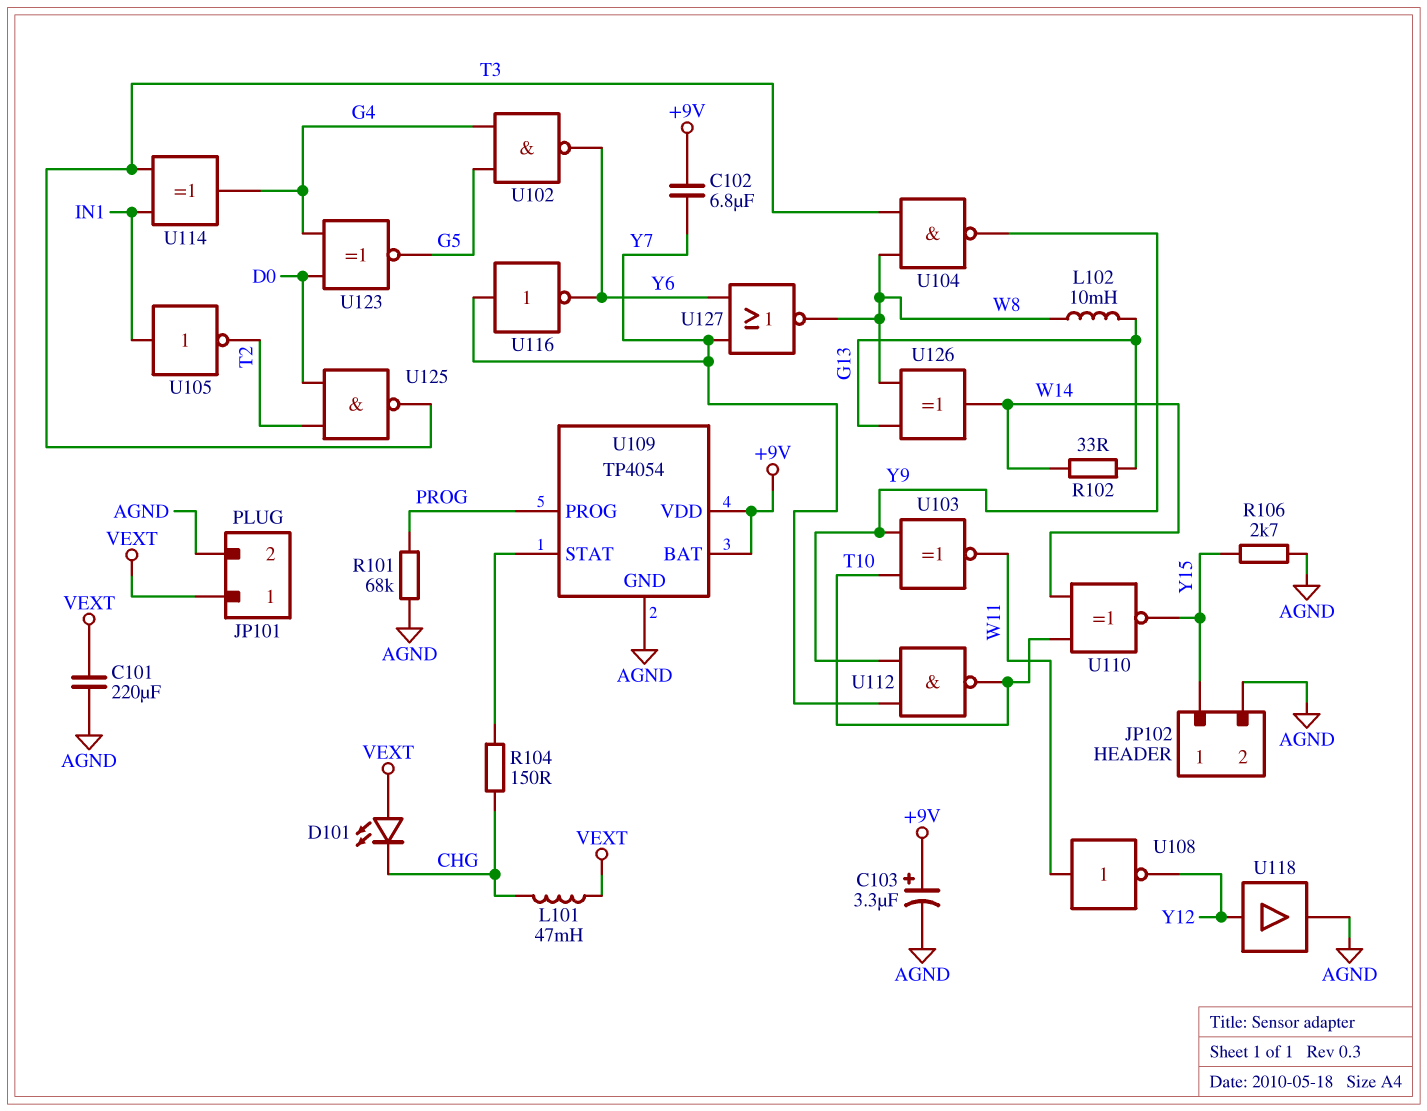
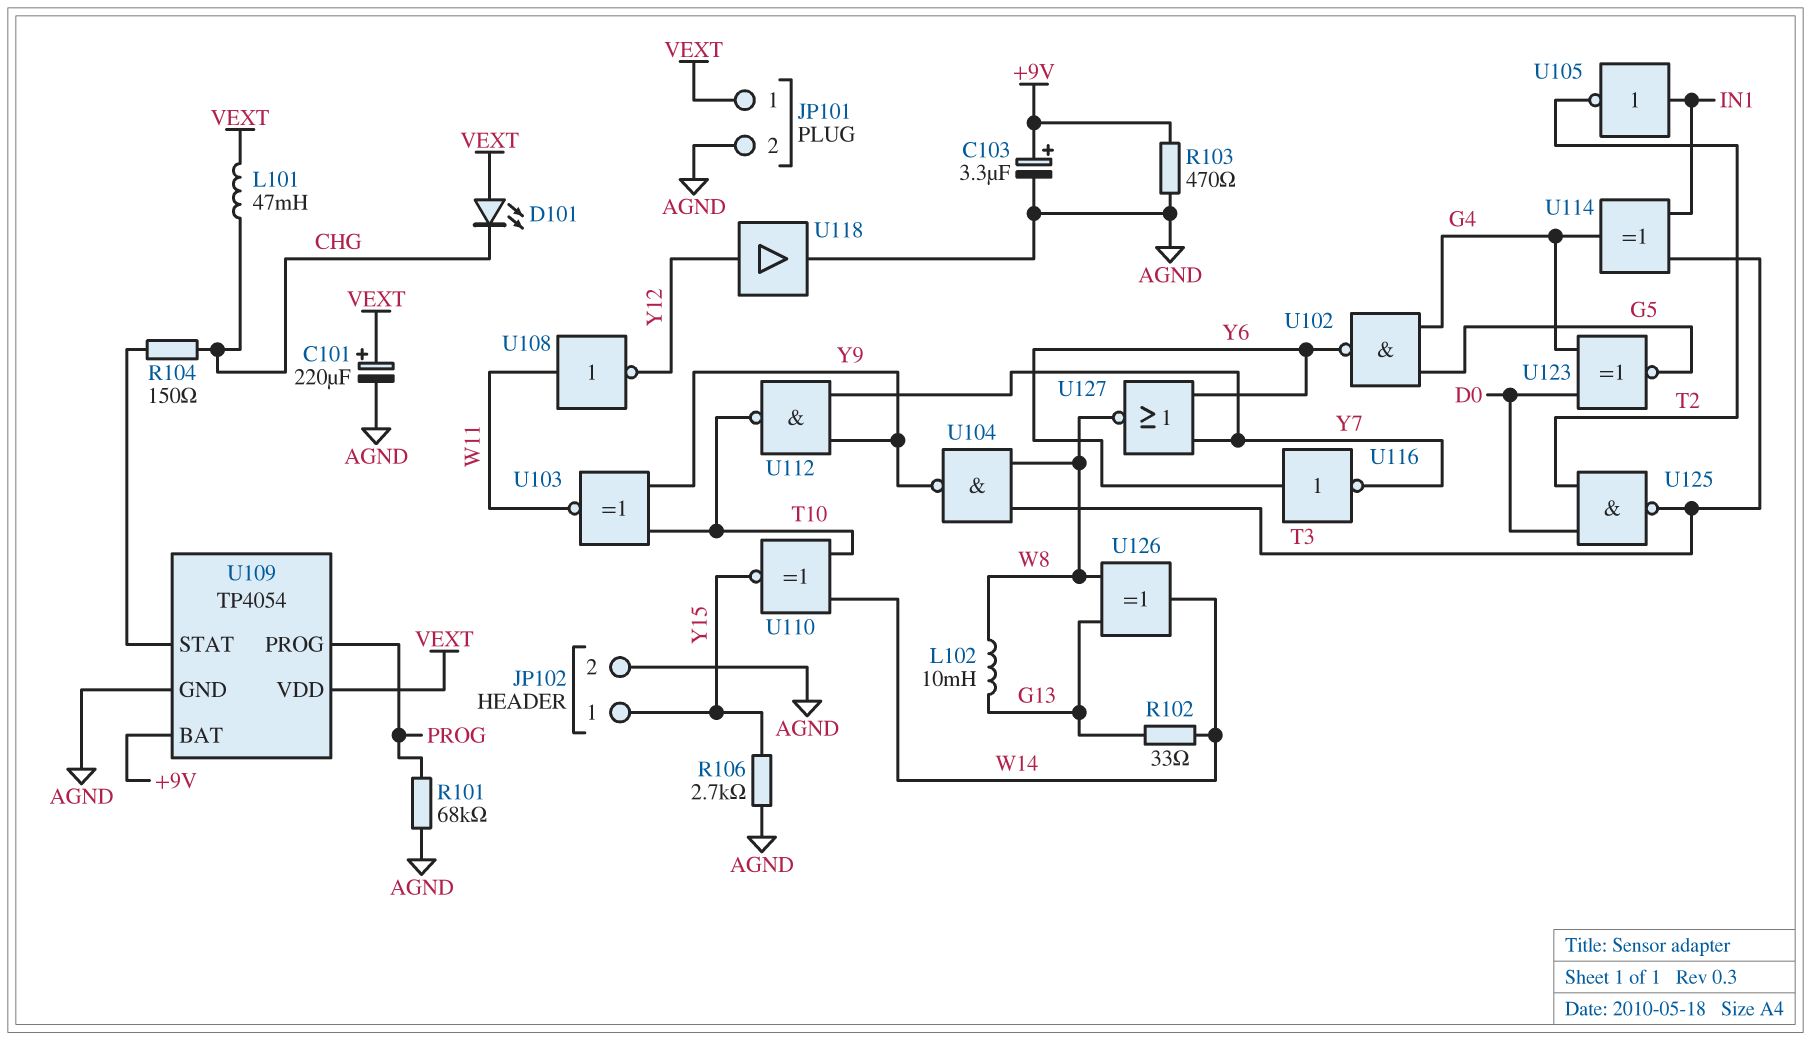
C101: 220uF (AGND, VEXT) -> 220uF (plus VEXT, minus AGND)
C102: 6.8uF (+9V, Y7) -> none
R103: none -> 470 (+9V, AGND)
U109 pin VDD: +9V -> VEXT
U116: NOT (in Y7, out Y6) -> NOT (in Y6, out Y7)

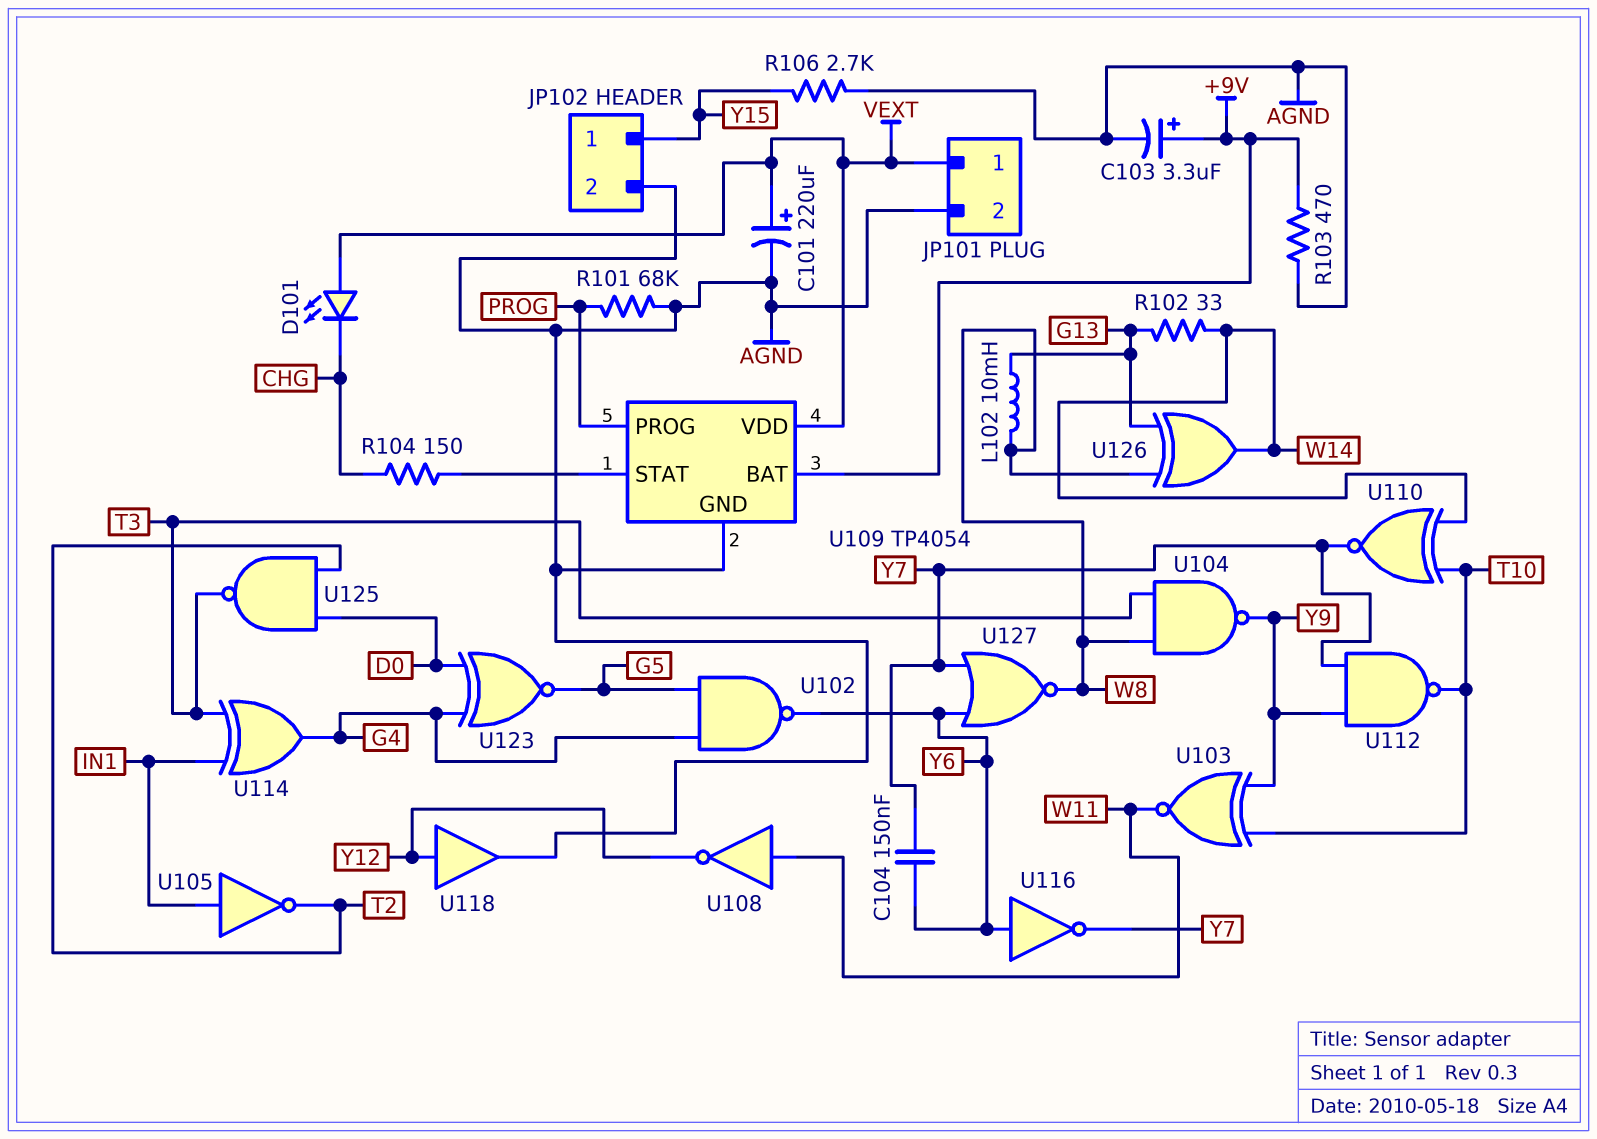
C104: none -> 150nF (Y6, Y7)
L101: 47mH (CHG, VEXT) -> none
U110: XNOR (in T10, in W14, out Y15) -> XNOR (in T10, in W14, out Y7)

